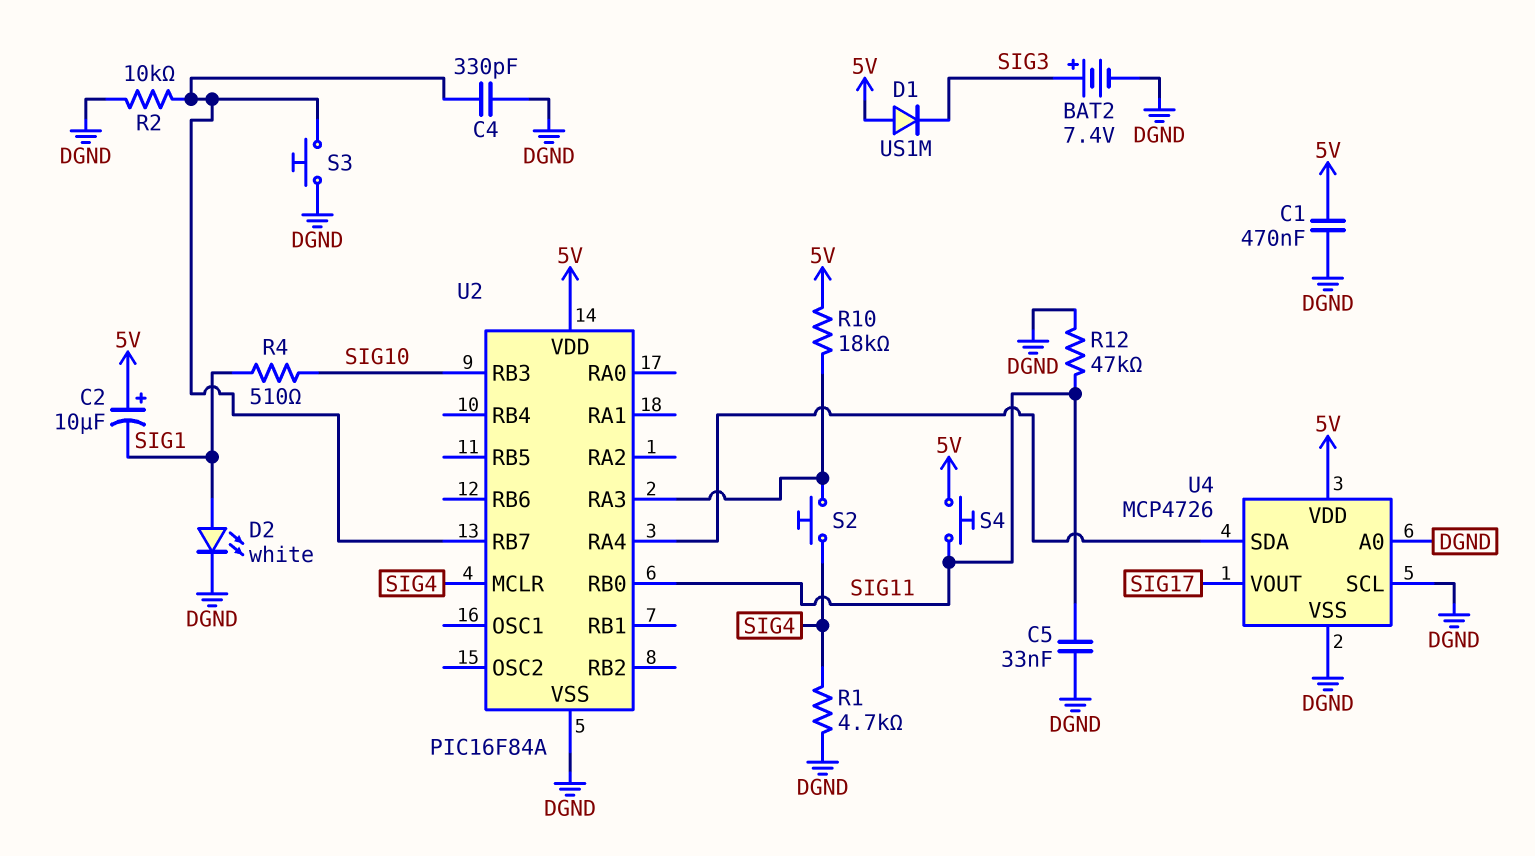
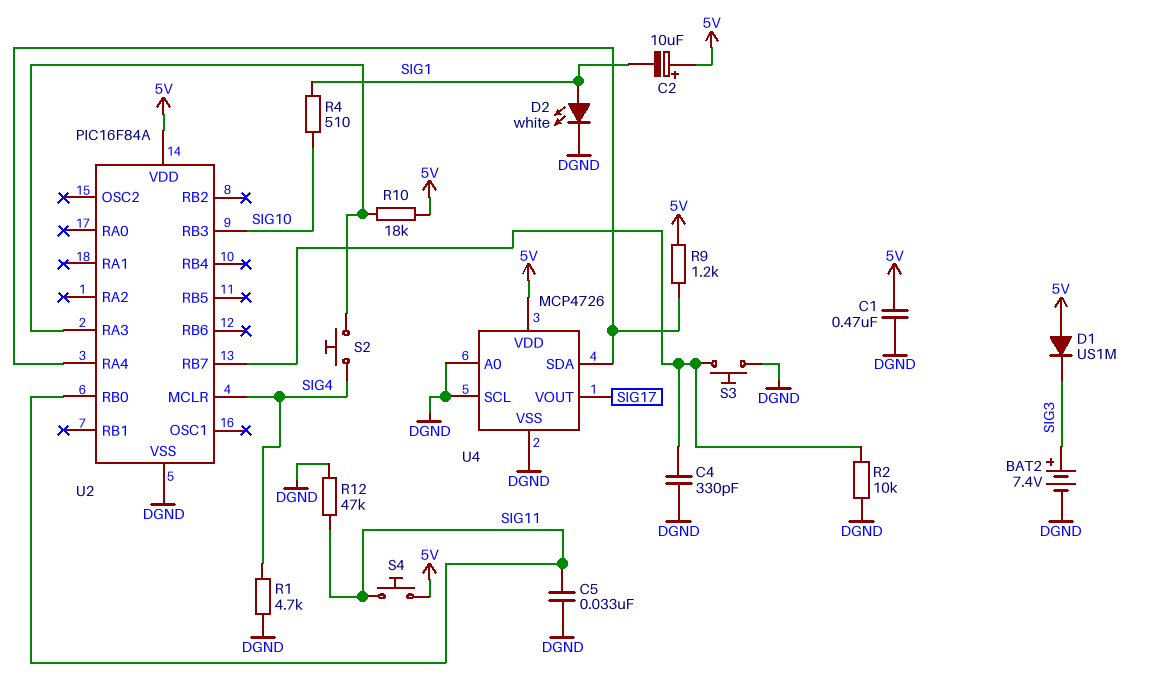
R9: none -> 1.2k (5V, U2/RA4)

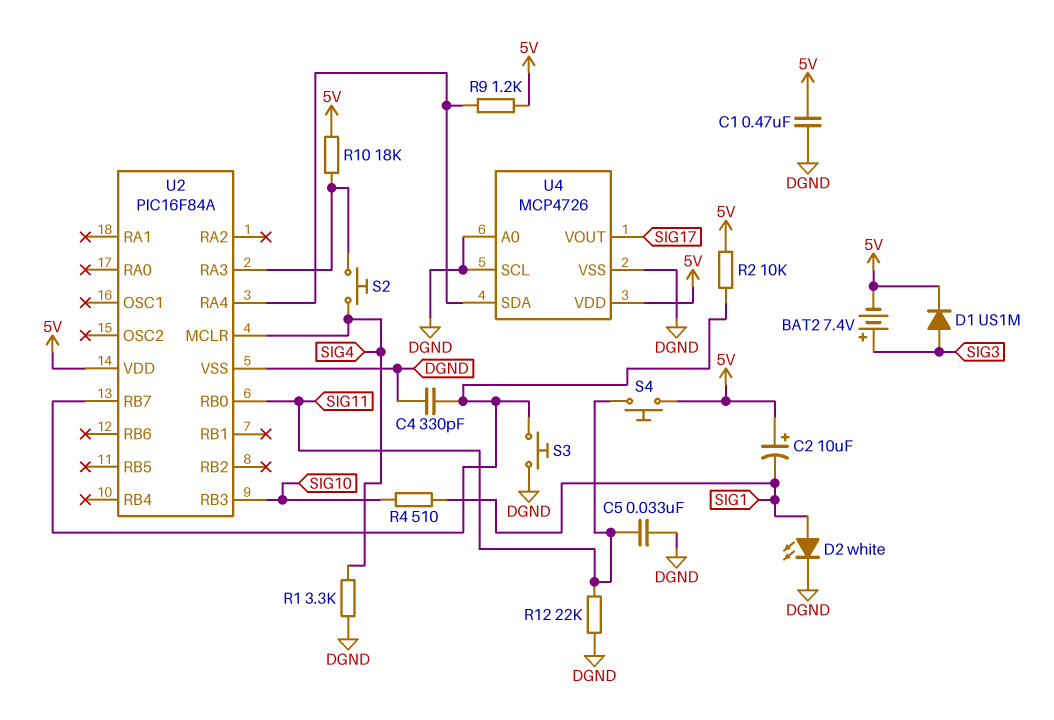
BAT2: 7.4V (plus SIG3, minus DGND) -> 7.4V (plus SIG3, minus 5V)
D1: diode US1M (A 5V, K SIG3) -> diode US1M (A SIG3, K 5V)
R1: 4.7k (DGND, SIG4) -> 3.3k (DGND, SIG4)
R2: 10k (DGND, U2/RB7) -> 10k (5V, U2/RB7)
R12: 47k (DGND, SIG11) -> 22k (DGND, SIG11)

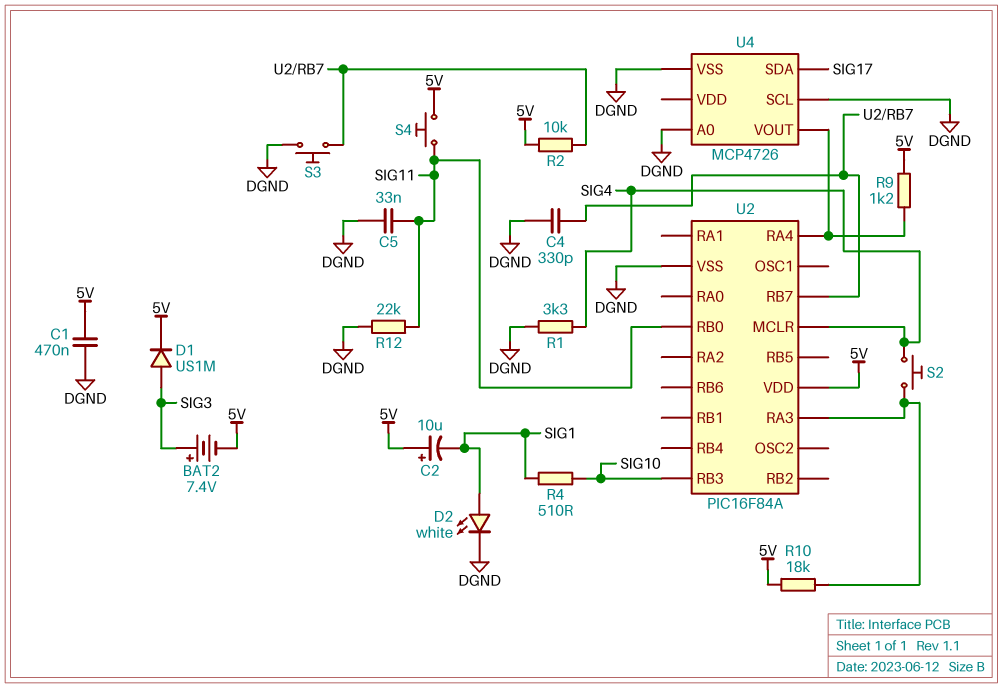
U4 pin SDA: U2/RA4 -> SIG17
U4 pin VDD: 5V -> none
U4 pin VOUT: SIG17 -> U2/RA4

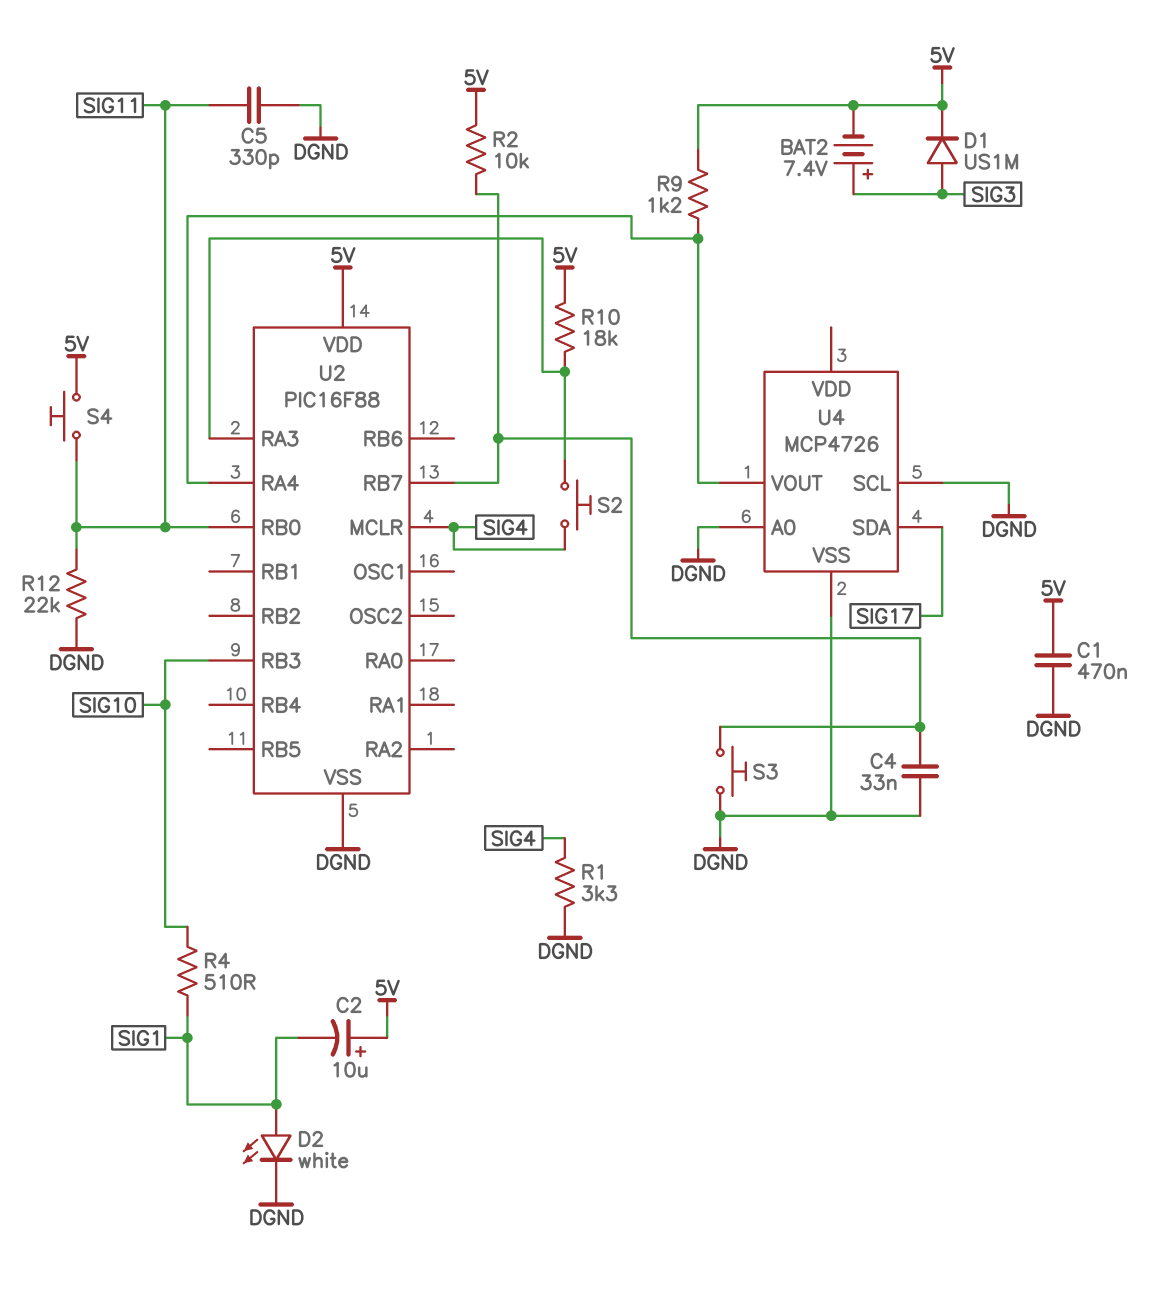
C4: 330pF (DGND, U2/RB7) -> 33nF (DGND, U2/RB7)
C5: 33nF (DGND, SIG11) -> 330pF (DGND, SIG11)
U2: PIC16F84A -> PIC16F88

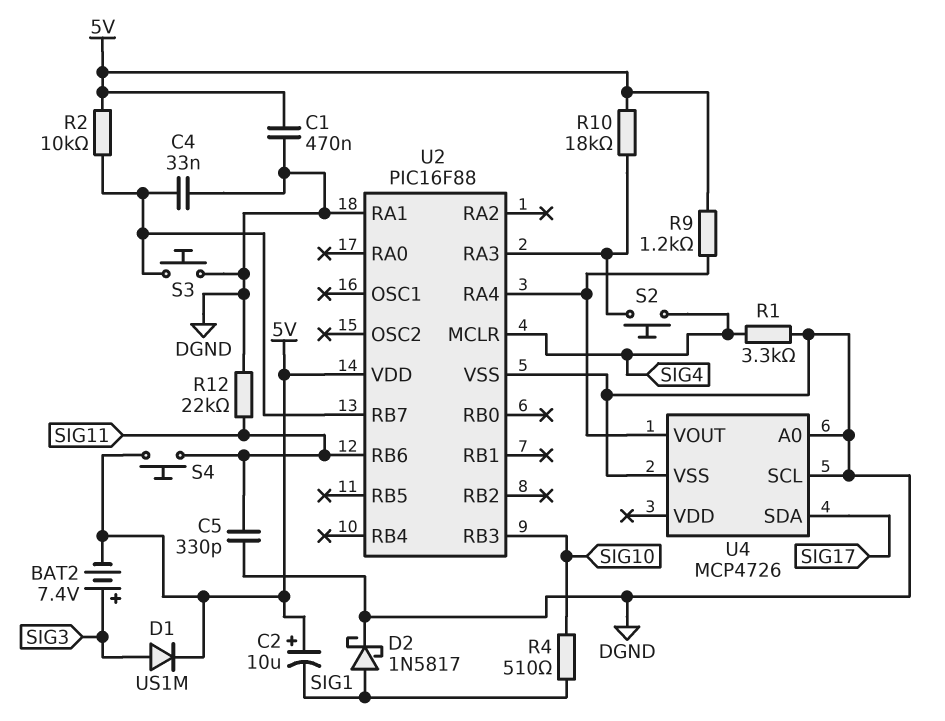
D2: LED white (A SIG1, K DGND) -> schottky 1N5817 (A SIG1, K DGND)
U2 pin RA1: none -> DGND
U2 pin RB0: SIG11 -> none
U2 pin RB6: none -> SIG11

